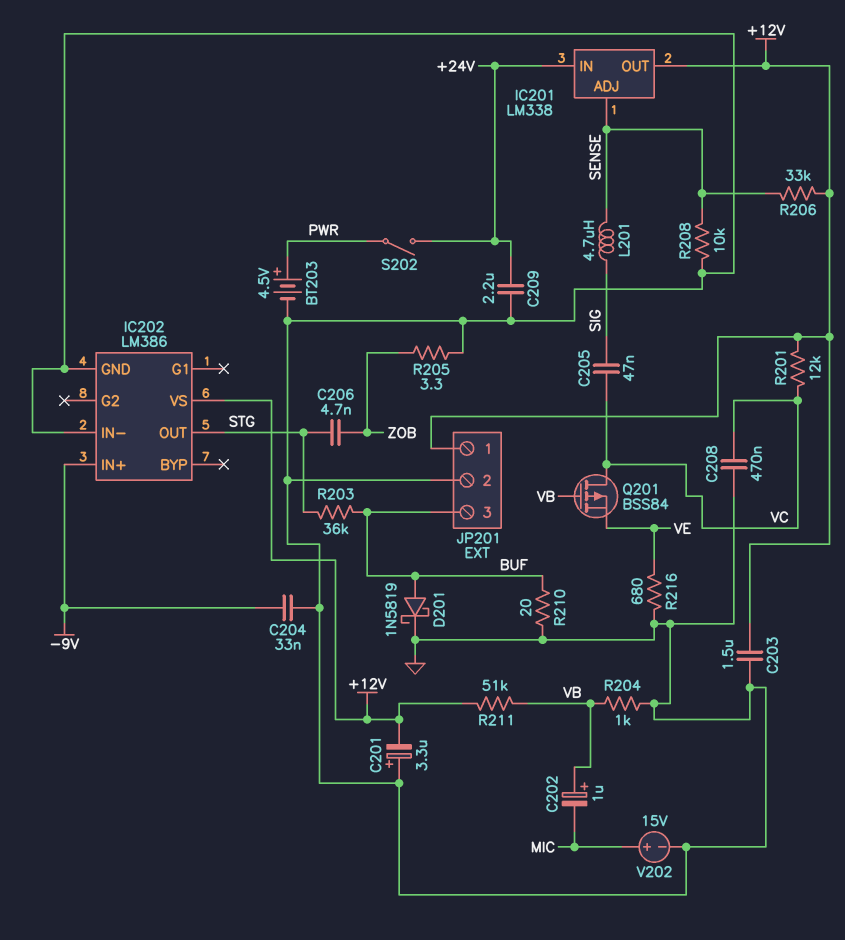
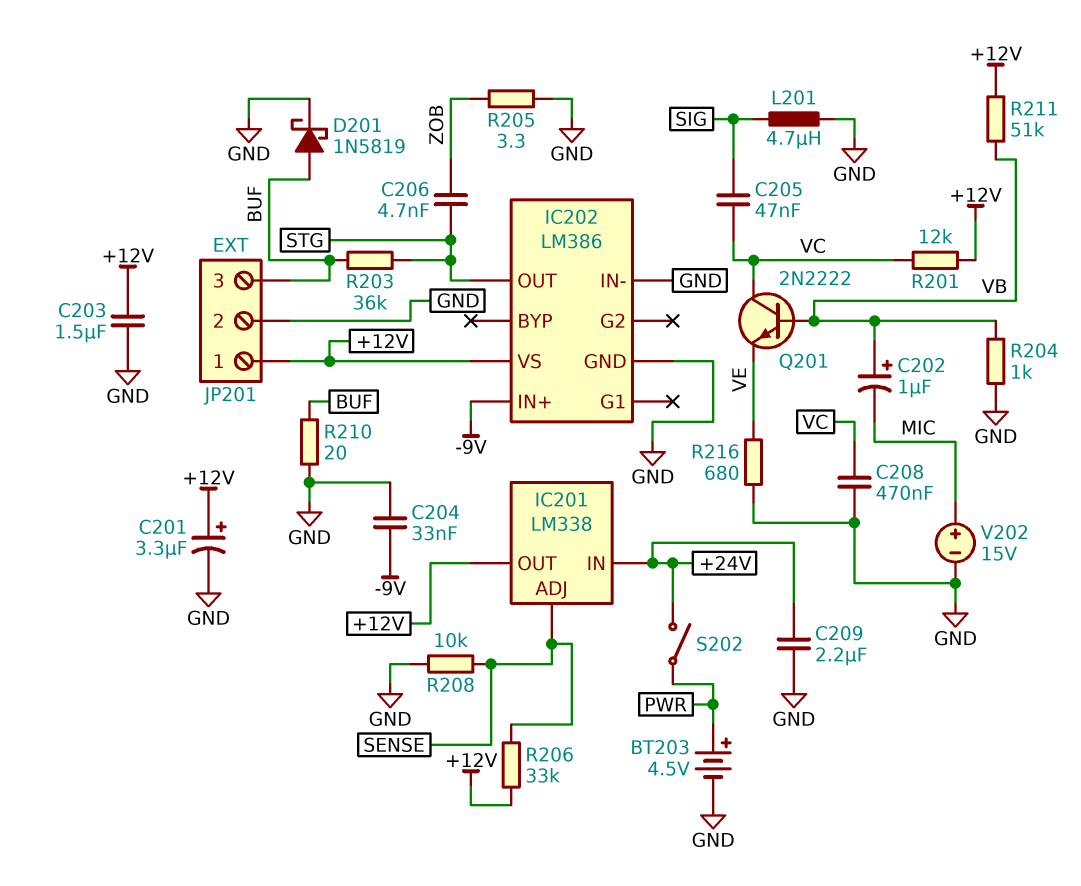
C201: 3.3uF (plus GND, minus +12V) -> 3.3uF (plus +12V, minus GND)
L201: 4.7uH (SENSE, SIG) -> 4.7uH (GND, SIG)
Q201: PMOS BSS84 (G VB, D VC, S VE) -> NPN 2N2222 (B VB, C VC, E VE)

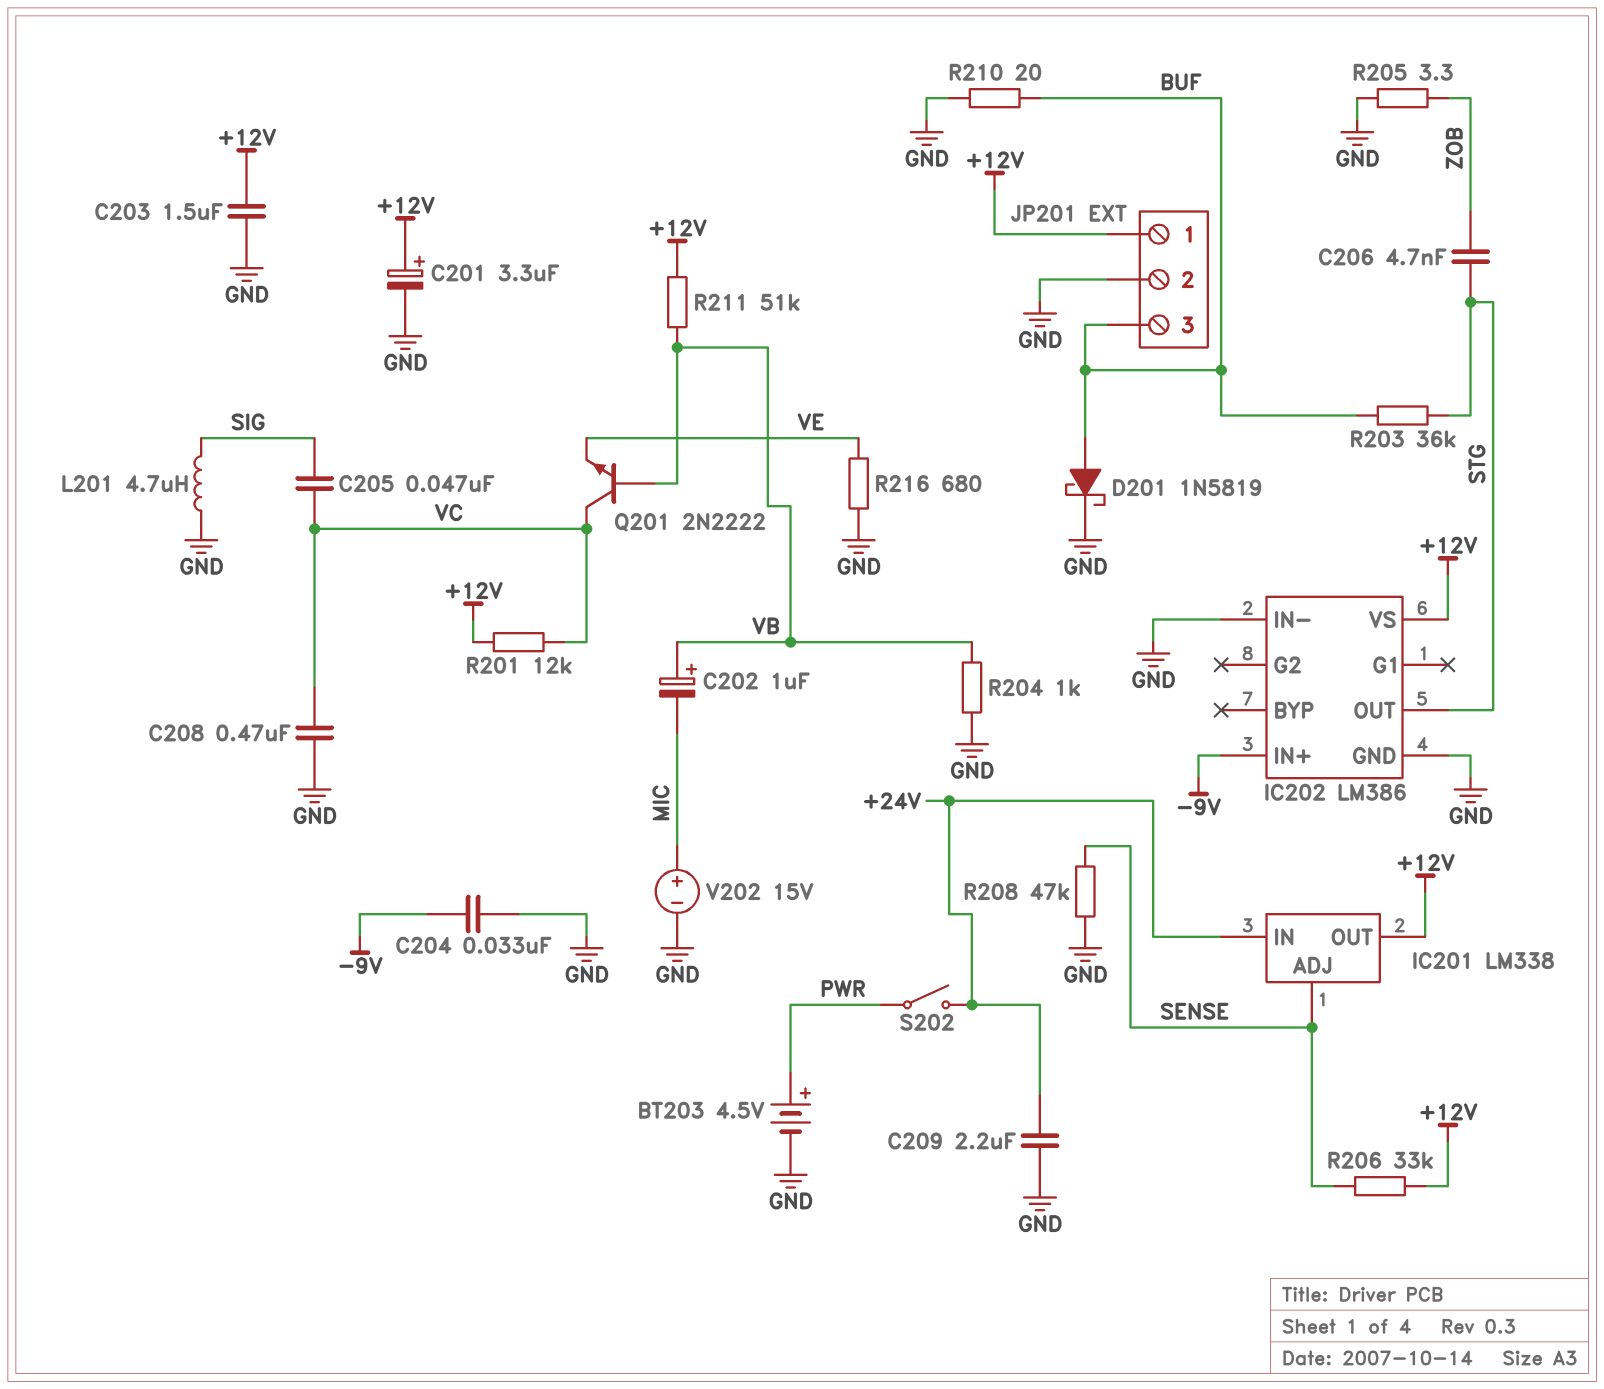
R208: 10k (GND, SENSE) -> 47k (GND, SENSE)

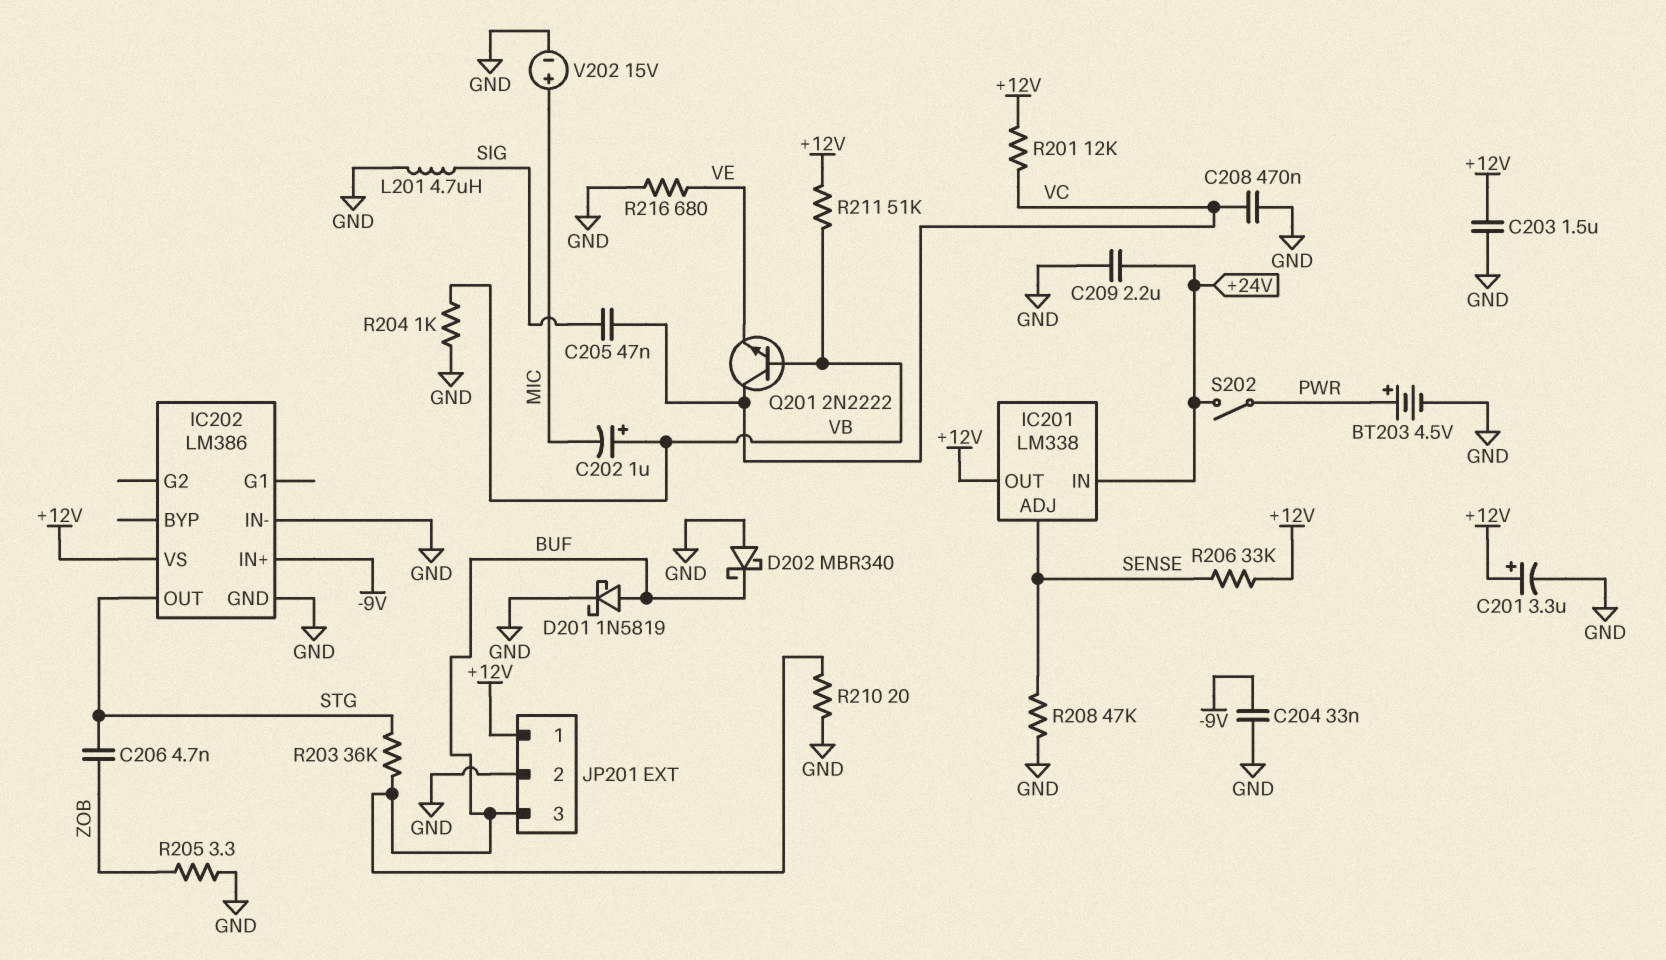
D202: none -> schottky MBR340 (A GND, K BUF)

